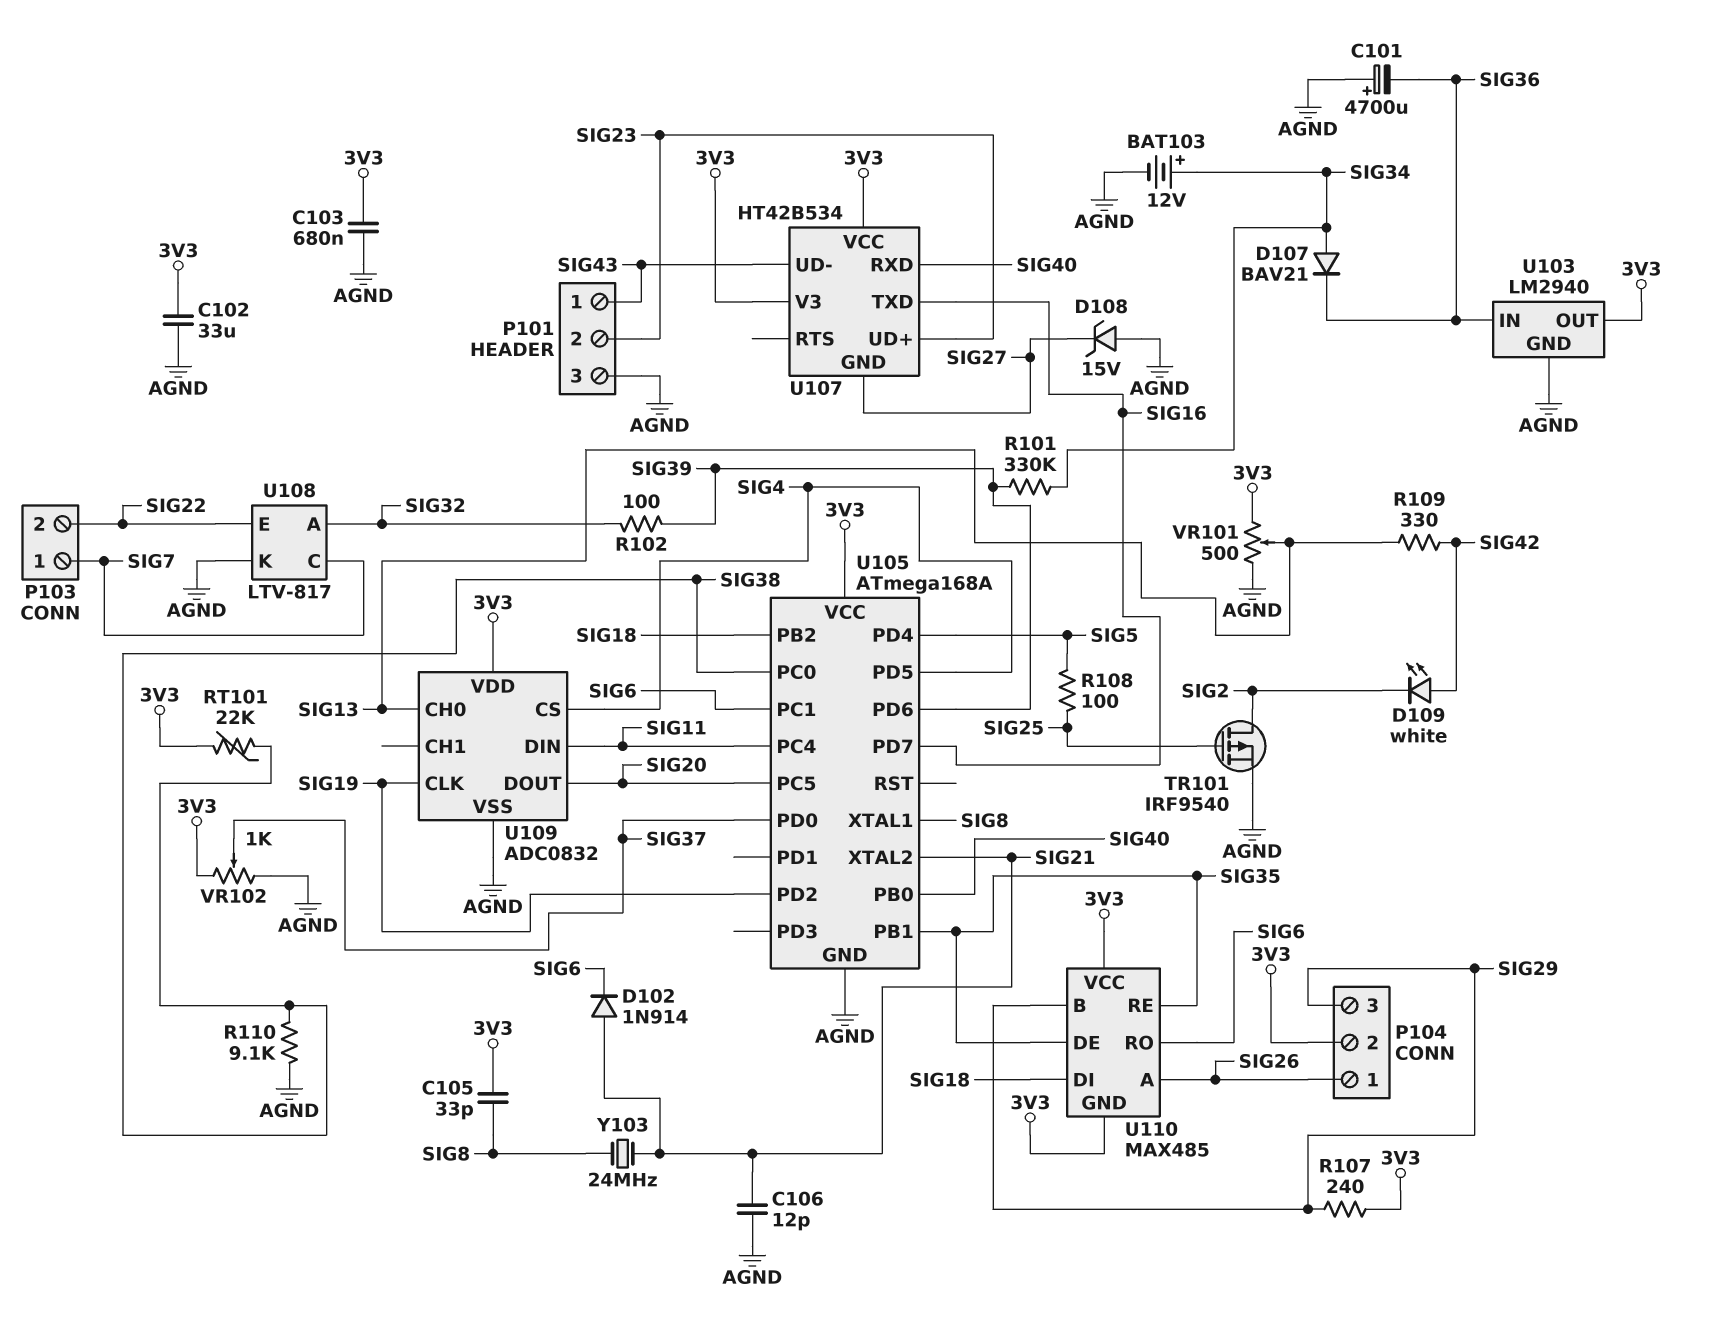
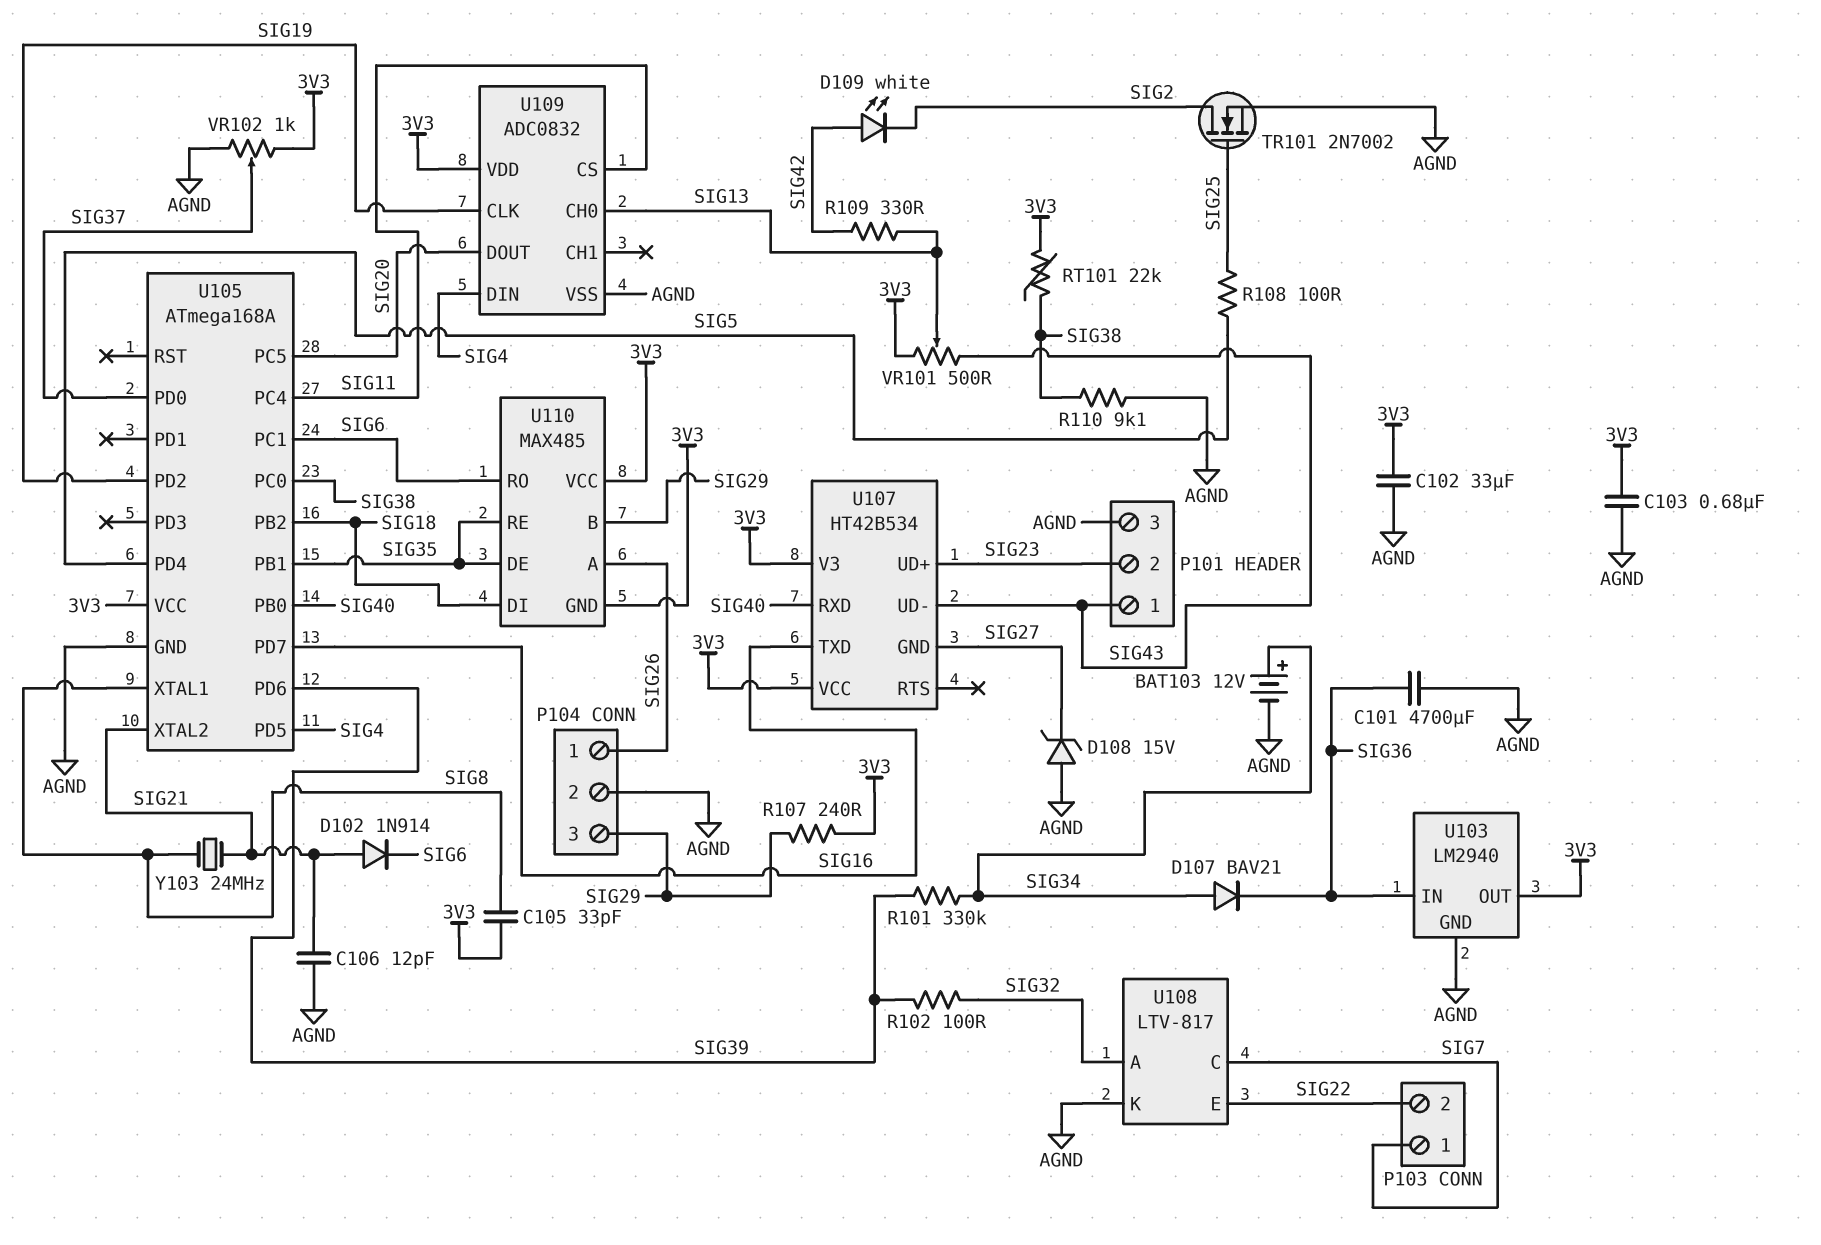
C101: 4700uF (plus AGND, minus SIG36) -> 4700uF (AGND, SIG36)
P104 pin 2: 3V3 -> AGND
TR101: PMOS IRF9540 (G SIG25, D SIG2, S AGND) -> NMOS 2N7002 (G SIG25, D SIG2, S AGND)
U109 pin CS: SIG4 -> SIG11
U109 pin DIN: SIG11 -> SIG4
VR101: 500 (3V3, AGND, wiper SIG13) -> 500 (3V3, SIG43, wiper SIG13)

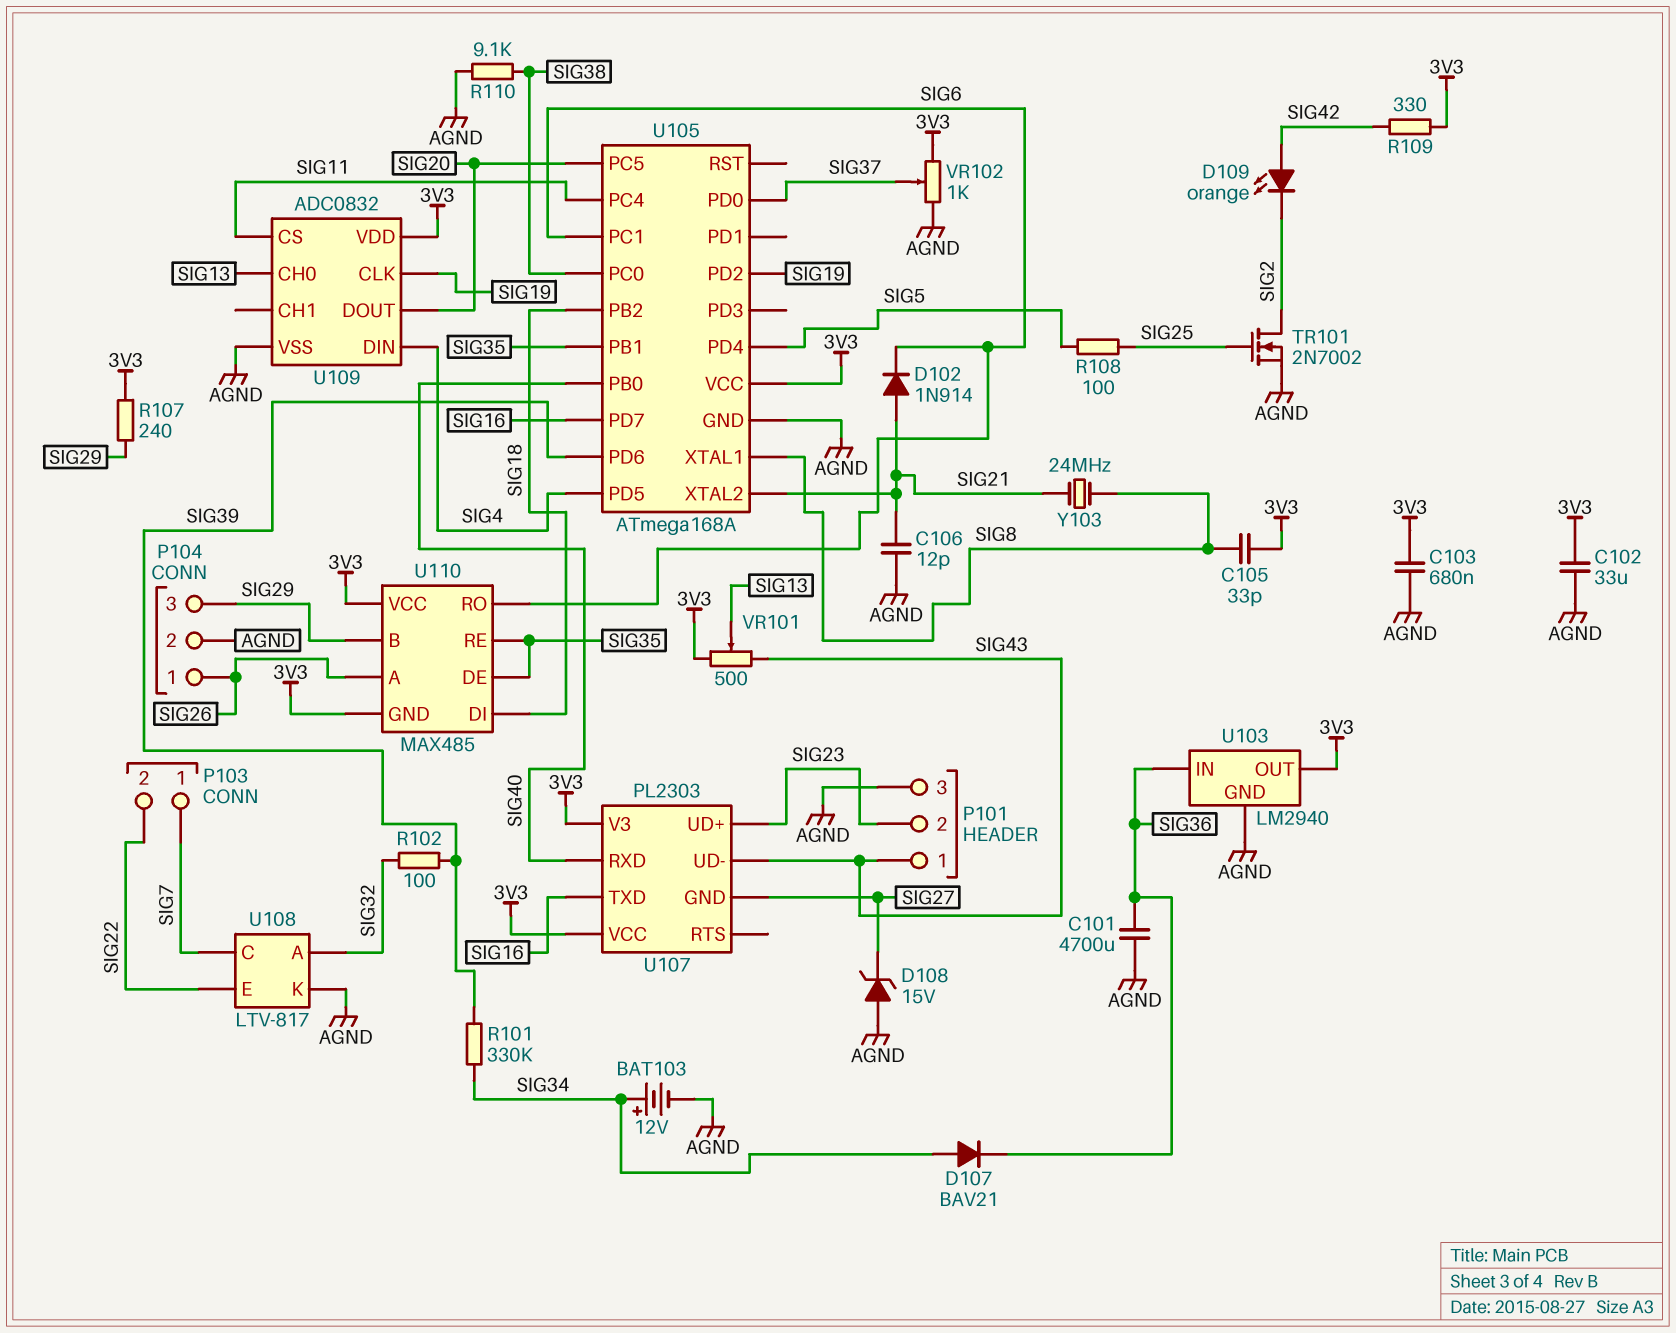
D109: LED white (A SIG42, K SIG2) -> LED orange (A SIG42, K SIG2)
R109: 330 (SIG13, SIG42) -> 330 (3V3, SIG42)
RT101: 22k (3V3, SIG38) -> none
U107: HT42B534 -> PL2303

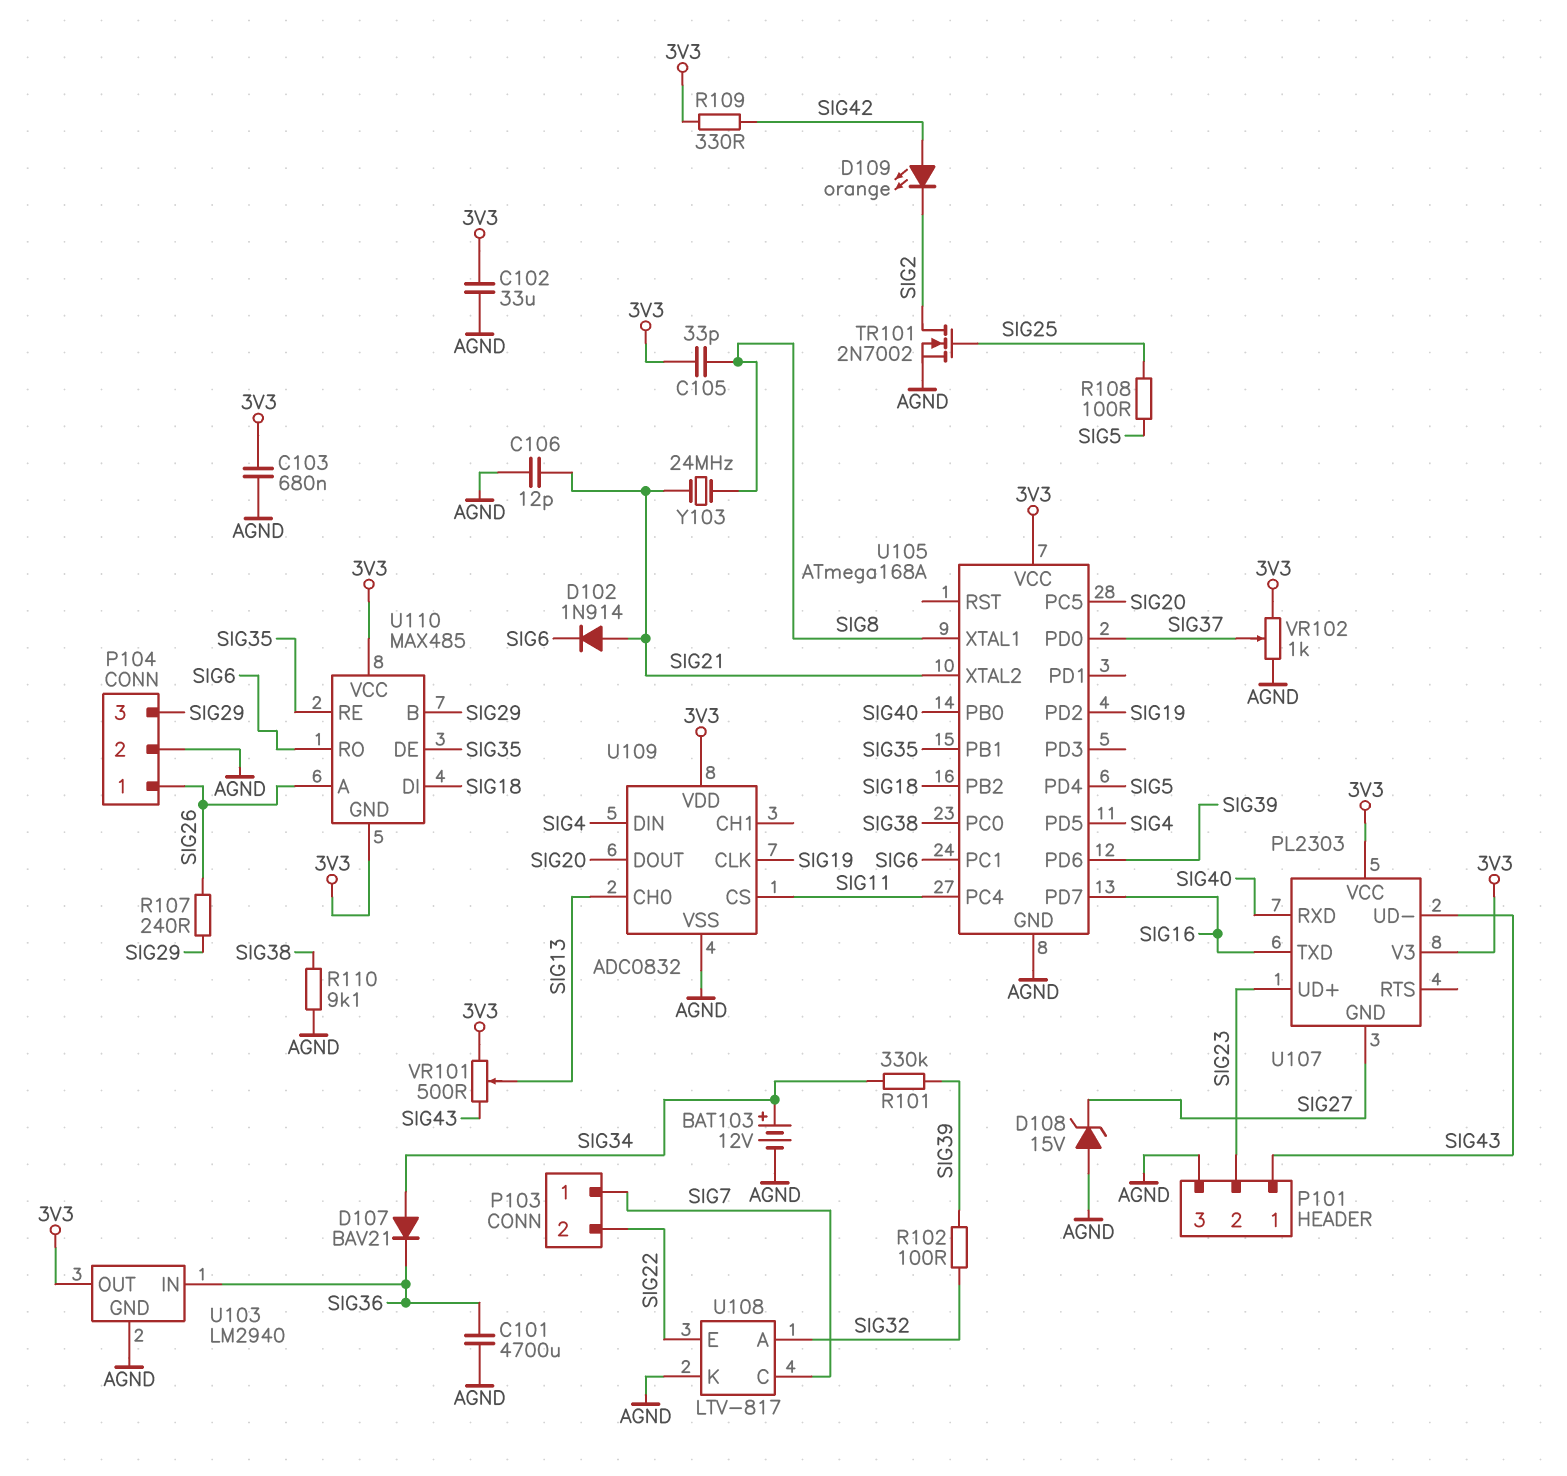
R107: 240 (3V3, SIG29) -> 240 (SIG26, SIG29)

